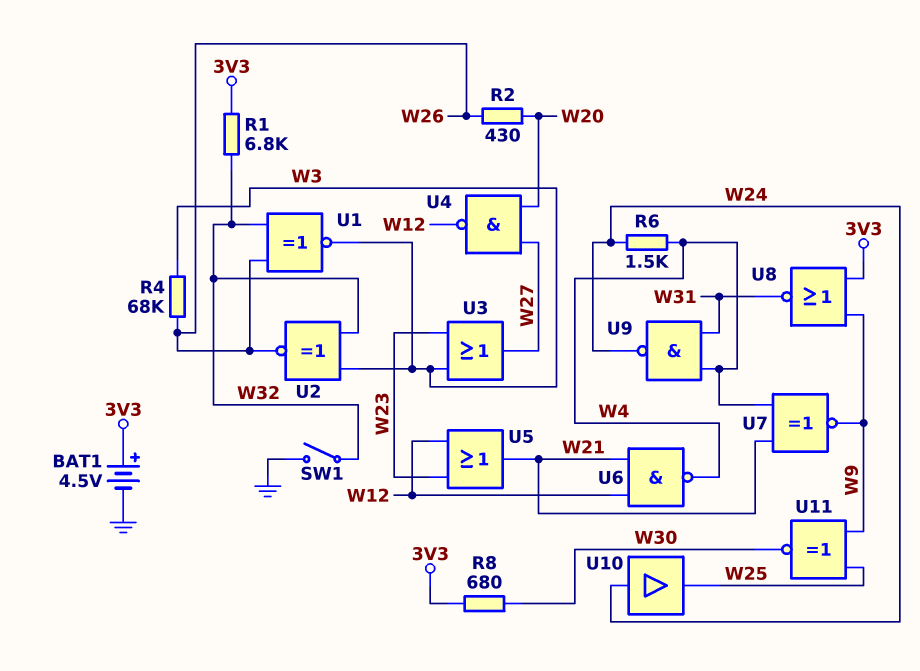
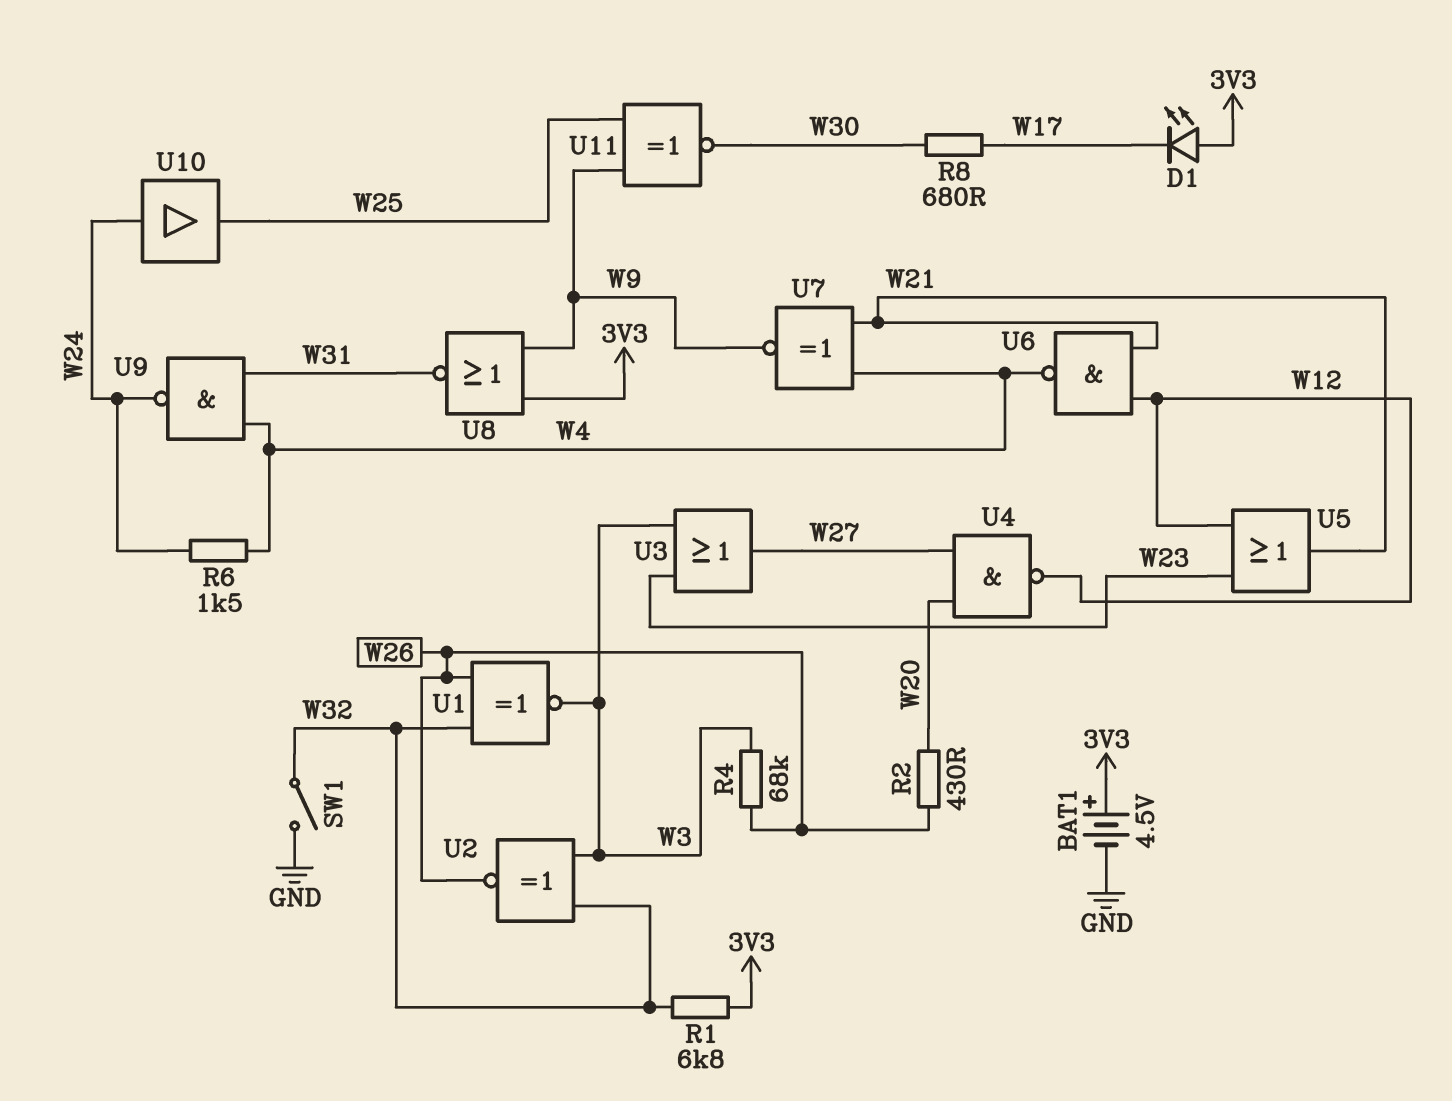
D1: none -> LED (A 3V3, K W17)
R8: 680 (3V3, W30) -> 680 (W17, W30)

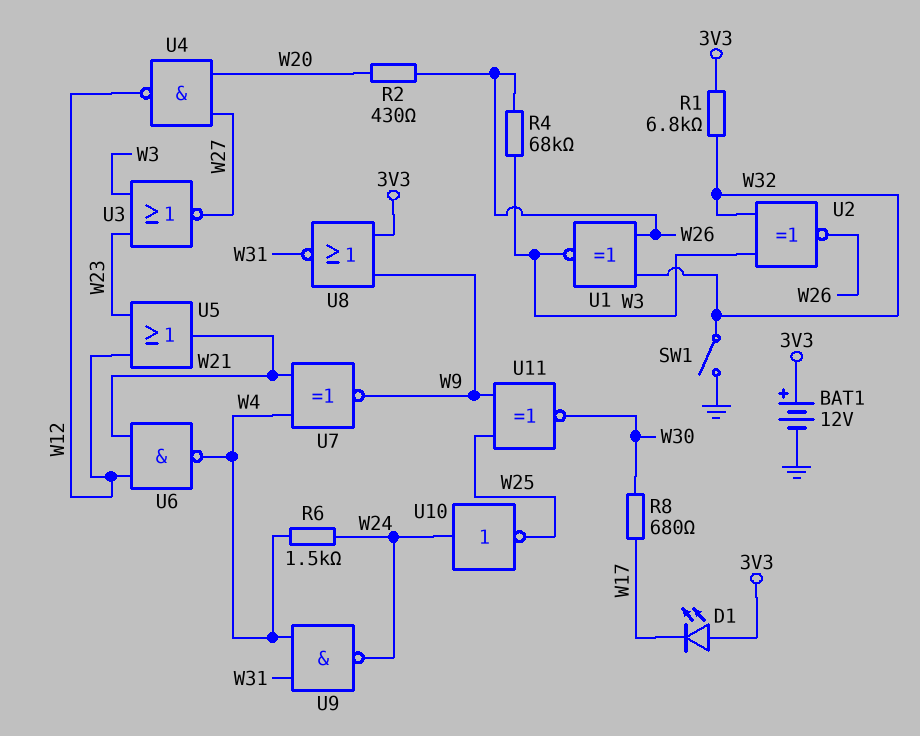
BAT1: 4.5V (plus 3V3, minus GND) -> 12V (plus 3V3, minus GND)
U3: OR (in W3, in W23, out W27) -> NOR (in W3, in W23, out W27)
U10: buffer (in W24, out W25) -> NOT (in W24, out W25)

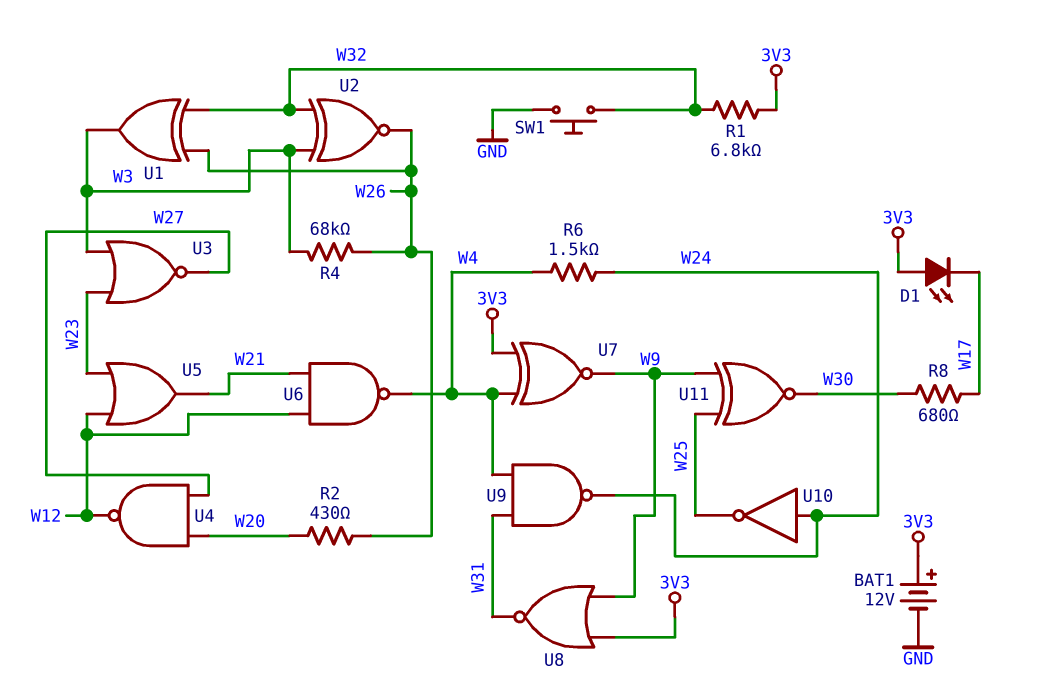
SW1: switch (GND, W32) -> button (GND, W32)
U1: XNOR (in W26, in W32, out W3) -> XOR (in W26, in W32, out W3)
U7: XNOR (in W4, in W21, out W9) -> XNOR (in 3V3, in W4, out W9)

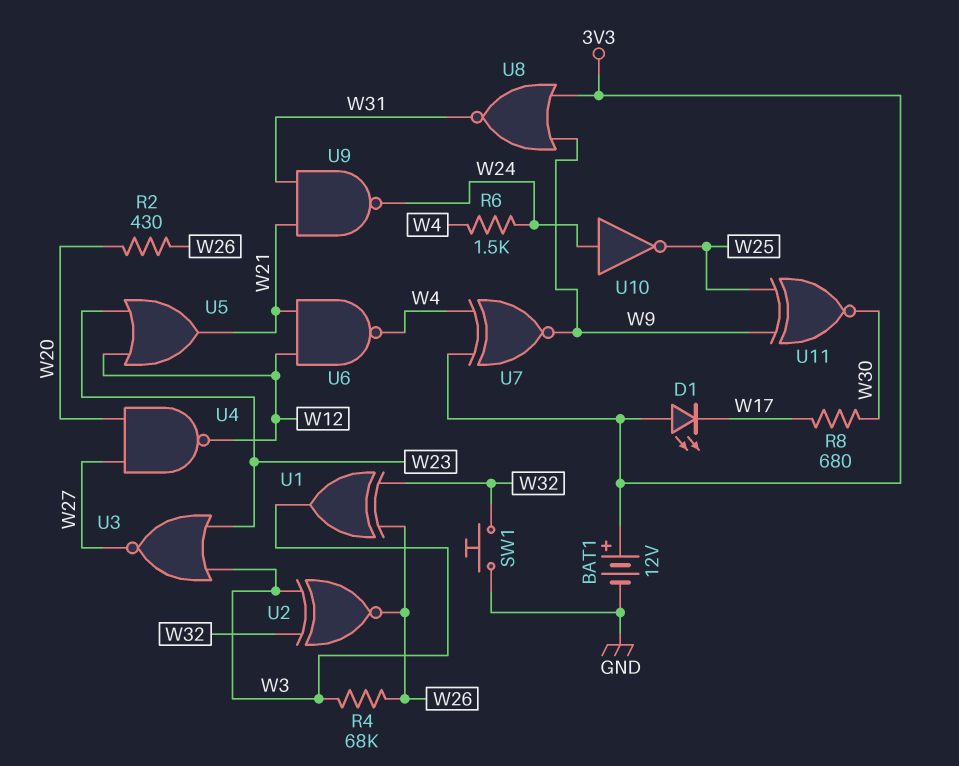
R1: 6.8k (3V3, W32) -> none
U9: NAND (in W4, in W31, out W24) -> NAND (in W21, in W31, out W24)

